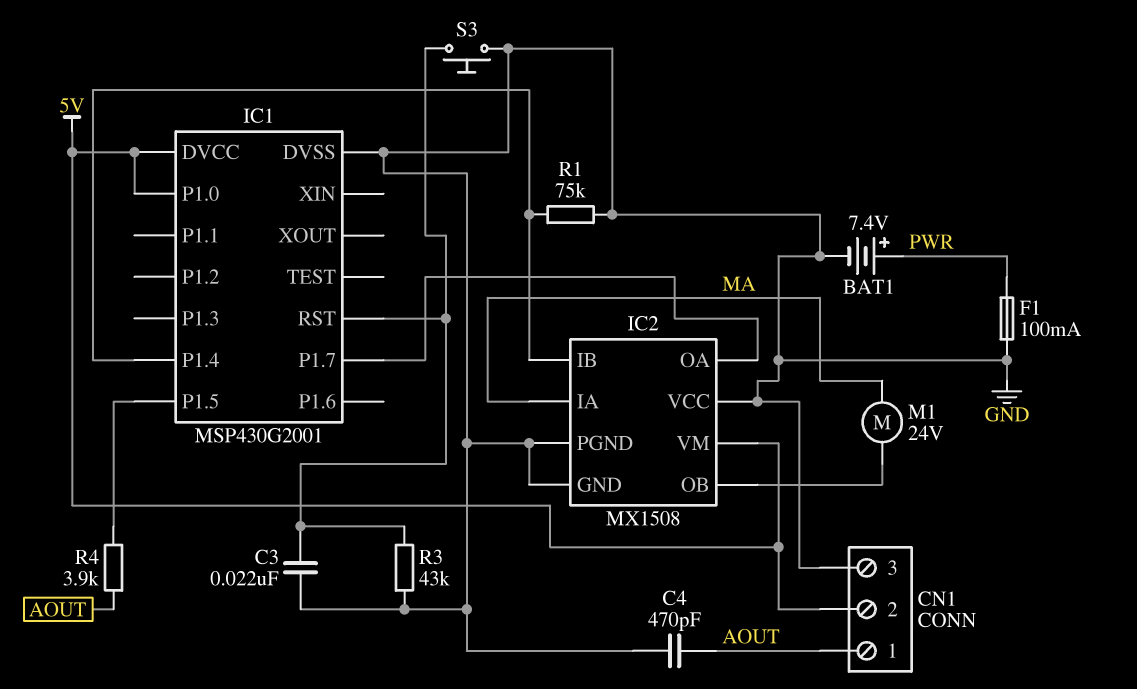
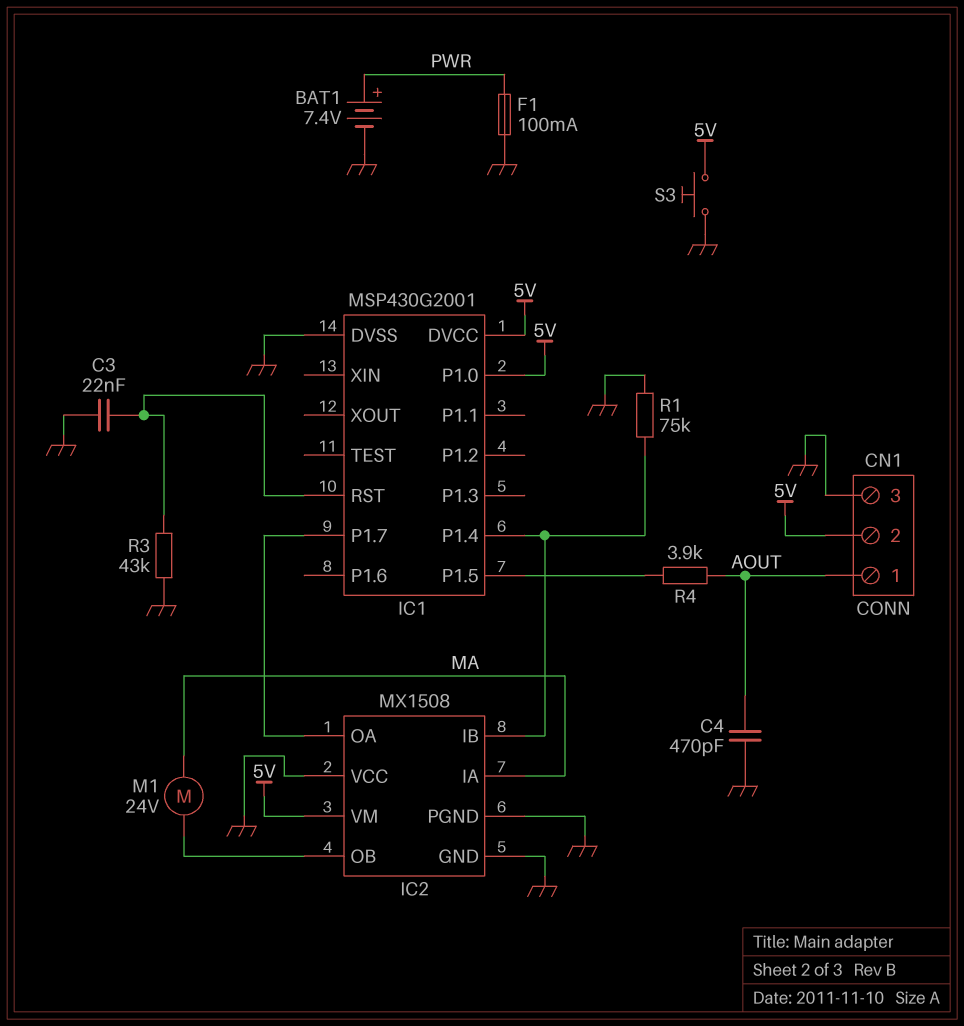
S3: button (GND, IC1/RST) -> button (5V, GND)

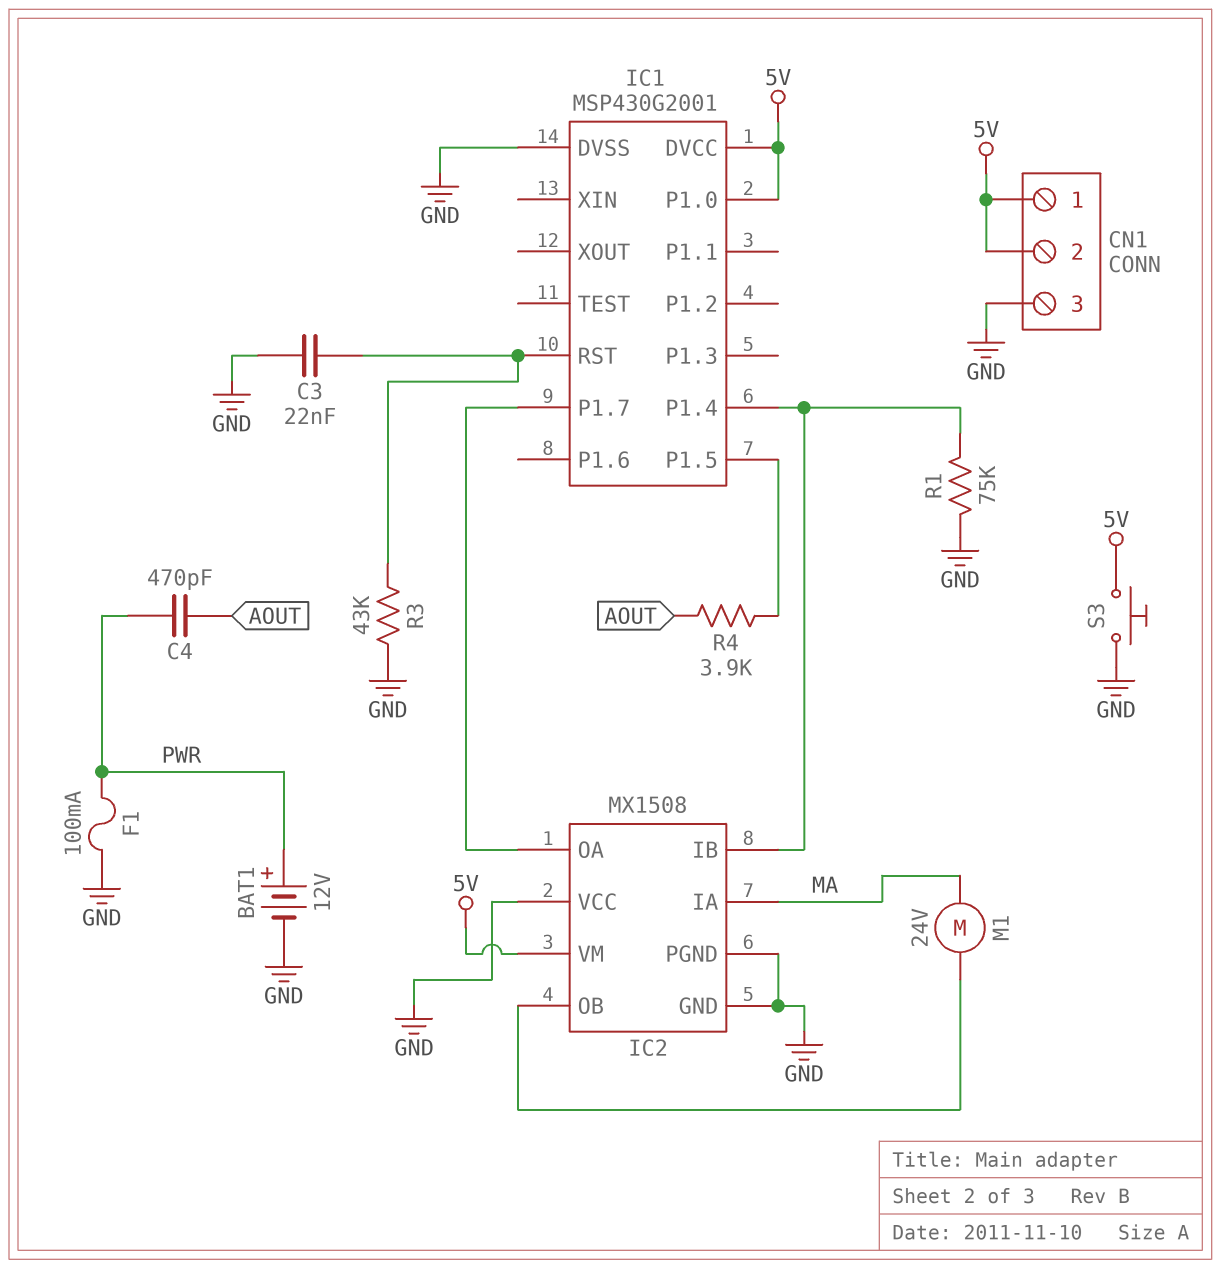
BAT1: 7.4V (plus PWR, minus GND) -> 12V (plus PWR, minus GND)
C4: 470pF (AOUT, GND) -> 470pF (AOUT, PWR)
CN1 pin 1: AOUT -> 5V

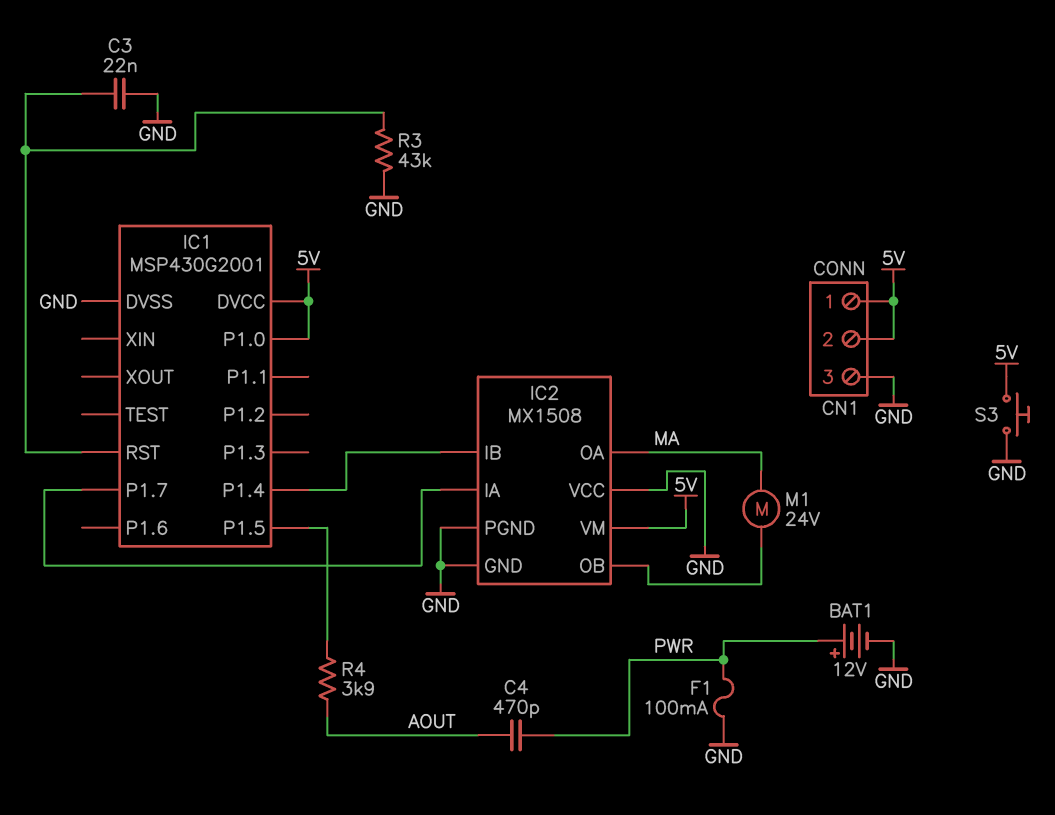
IC2 pin IA: MA -> IC1/P1.7
IC2 pin OA: IC1/P1.7 -> MA
R1: 75k (GND, IC1/P1.4) -> none

